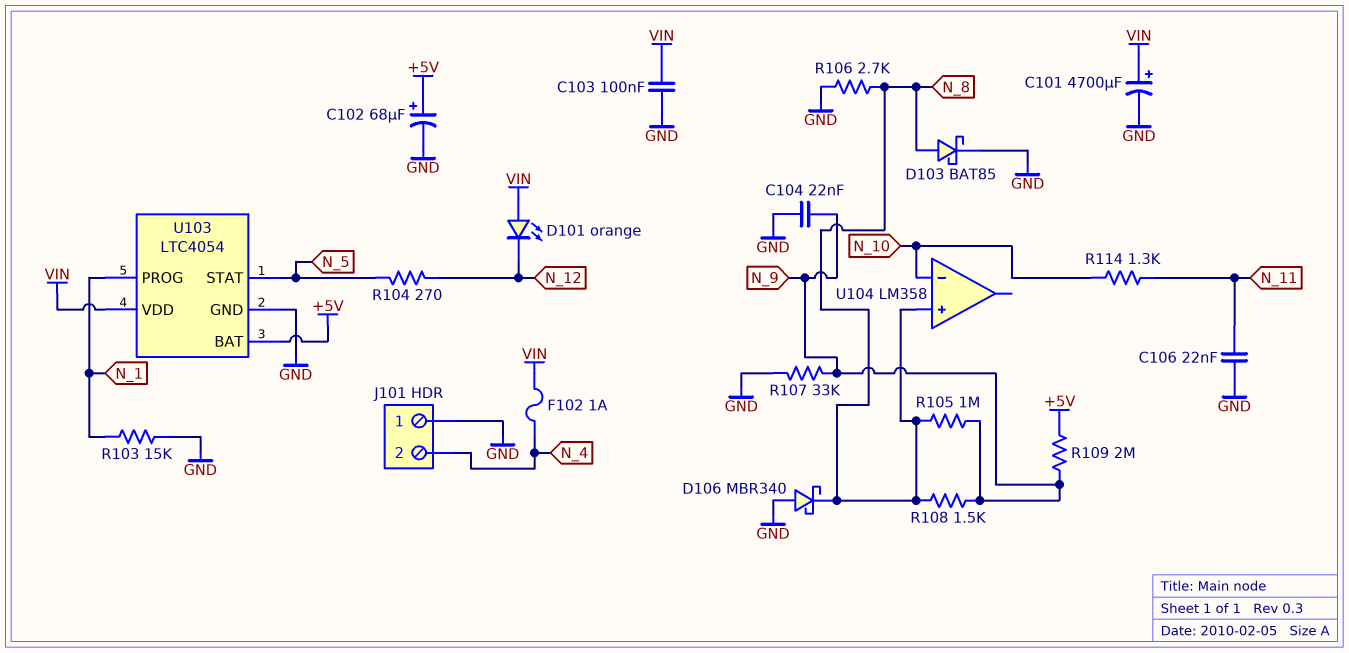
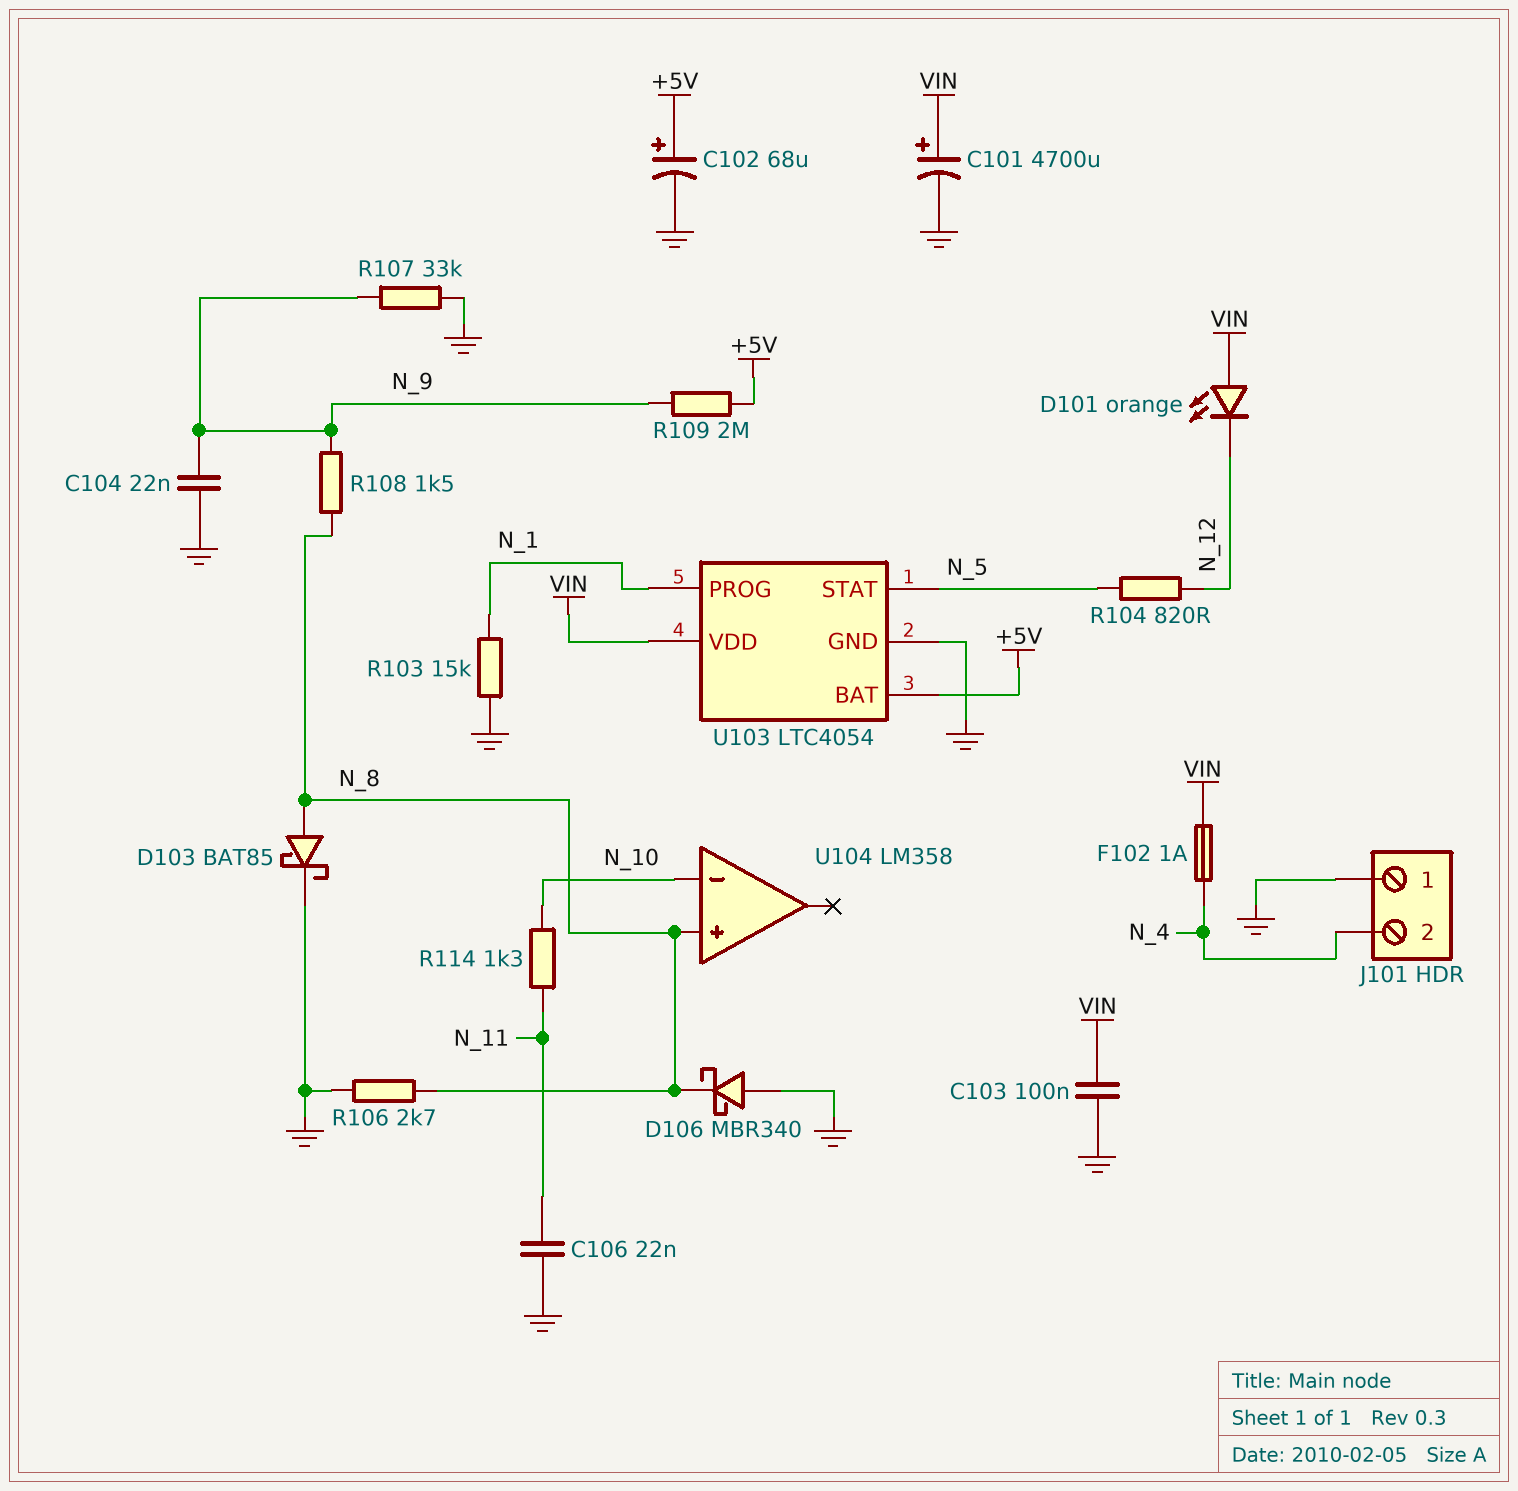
R104: 270 (N_5, N_12) -> 820 (N_5, N_12)
R105: 1M (N_8, N_9) -> none

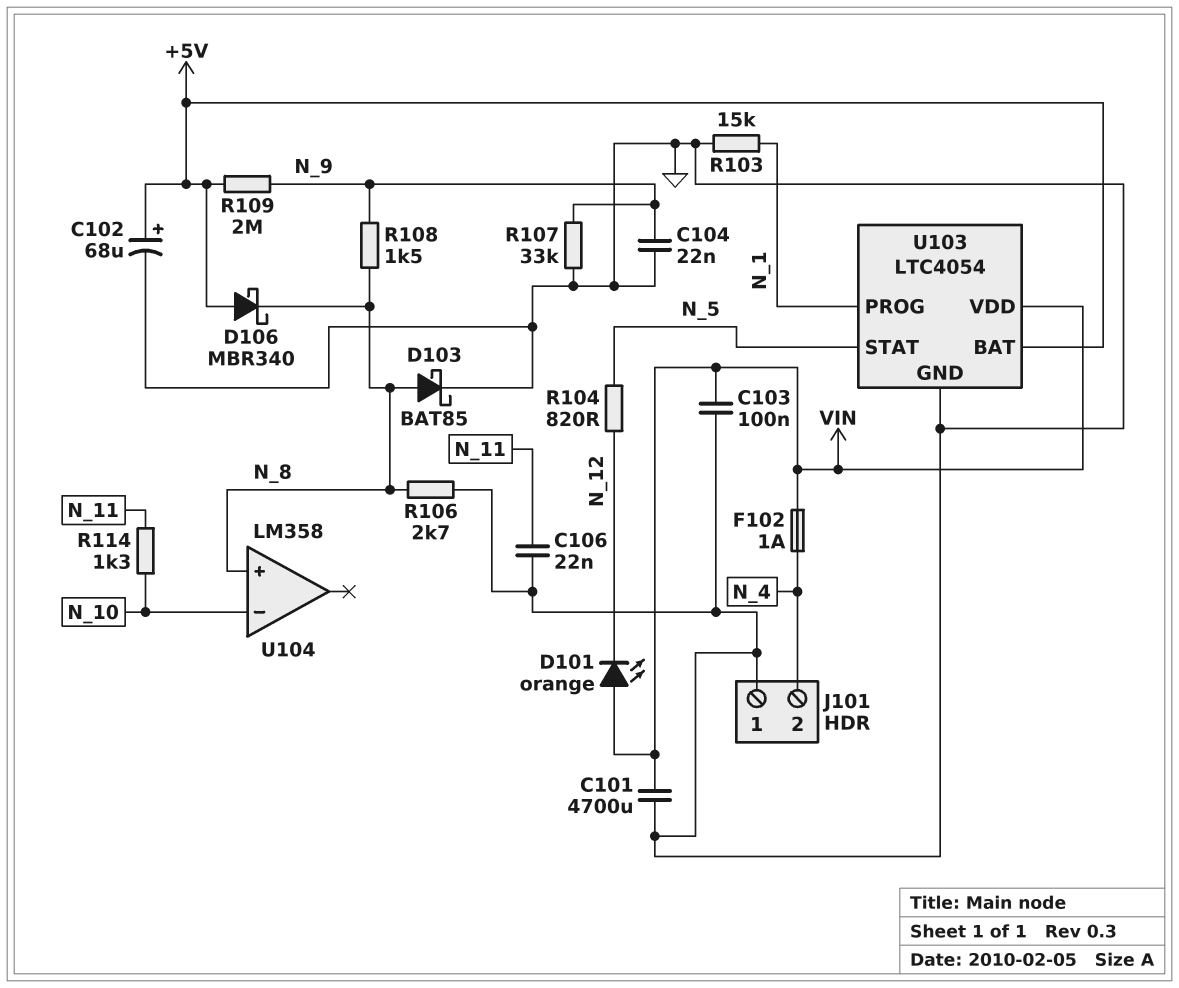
C101: 4700uF (plus VIN, minus GND) -> 4700uF (GND, VIN)
D106: schottky MBR340 (A GND, K N_8) -> schottky MBR340 (A +5V, K N_8)

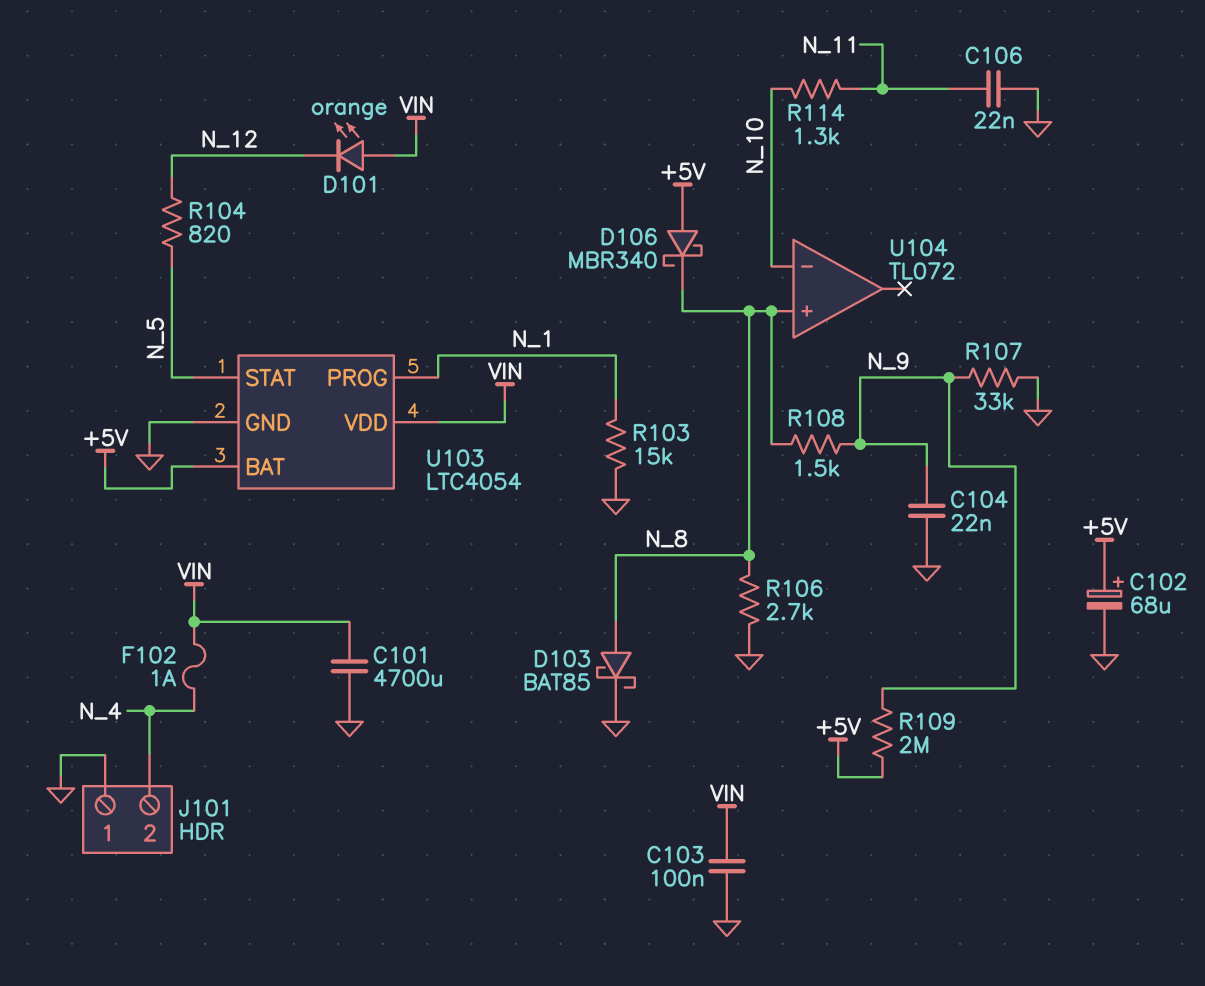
U104: LM358 -> TL072

